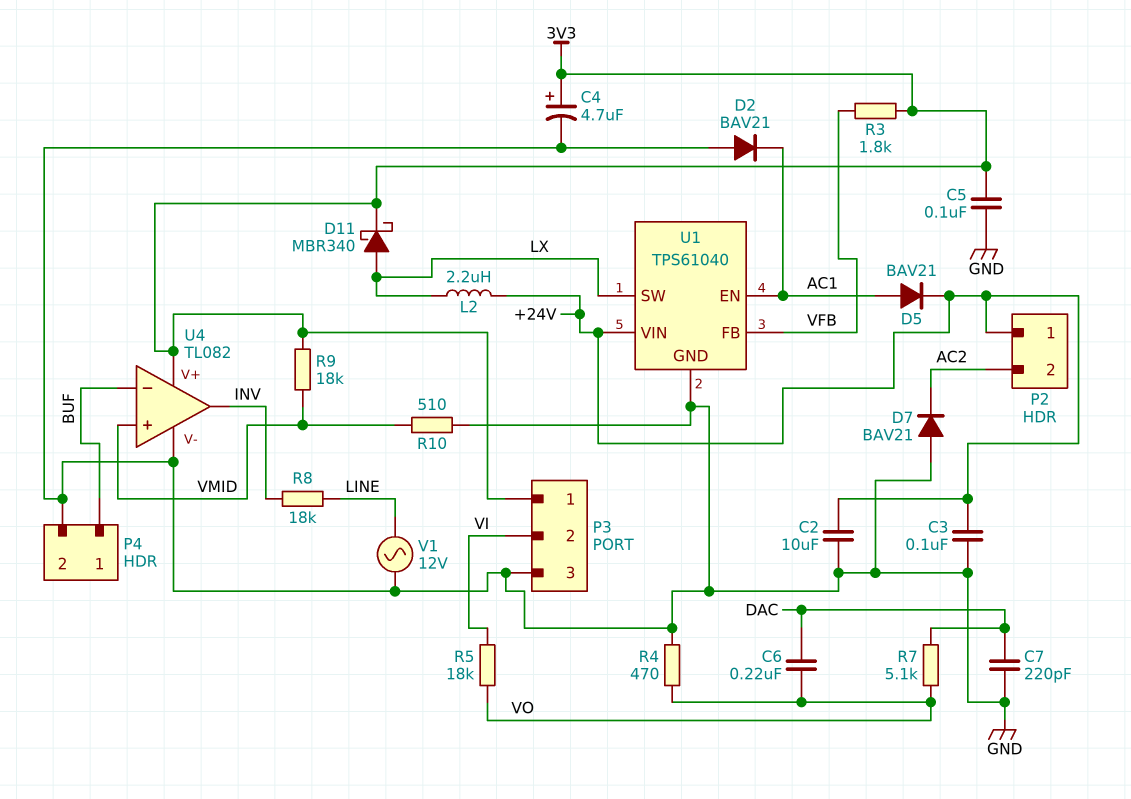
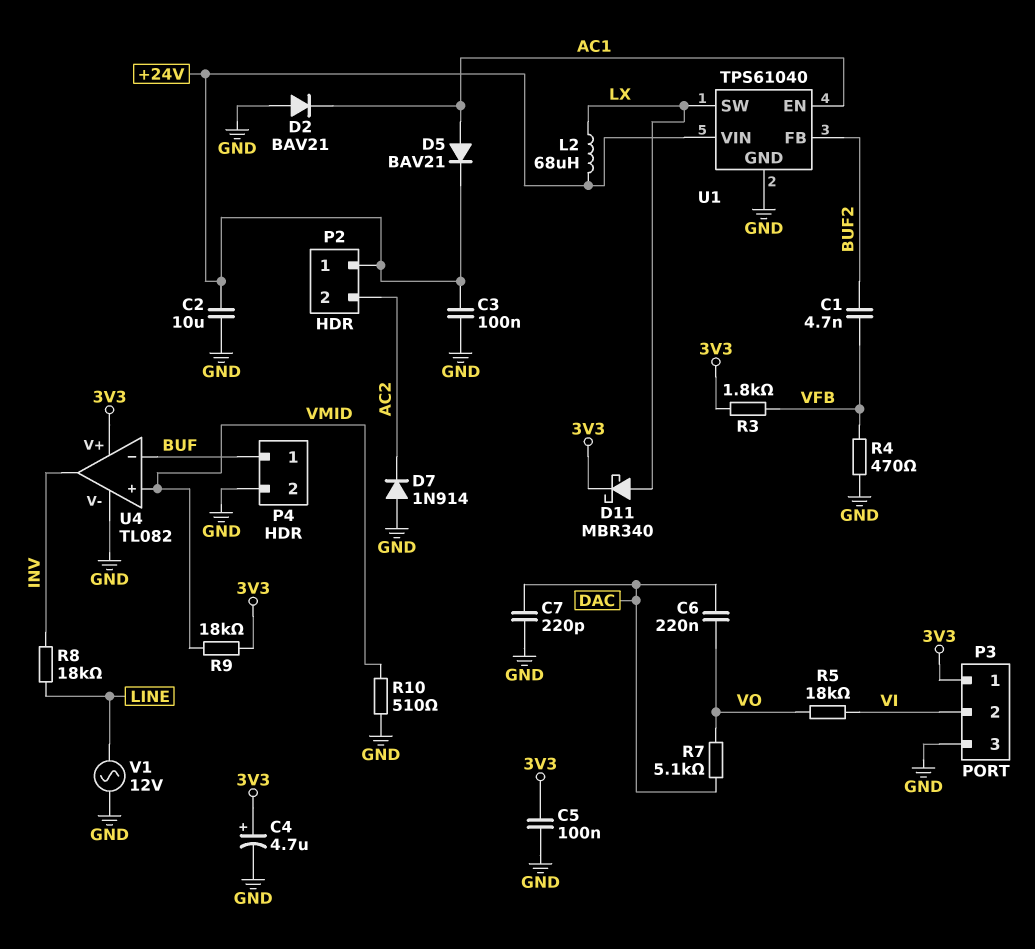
C1: none -> 4.7nF (BUF2, VFB)
D7: diode BAV21 (A GND, K AC2) -> diode 1N914 (A GND, K AC2)
L2: 2.2uH (+24V, LX) -> 68uH (+24V, LX)
R4: 470 (GND, VO) -> 470 (GND, VFB)
U1 pin FB: VFB -> BUF2

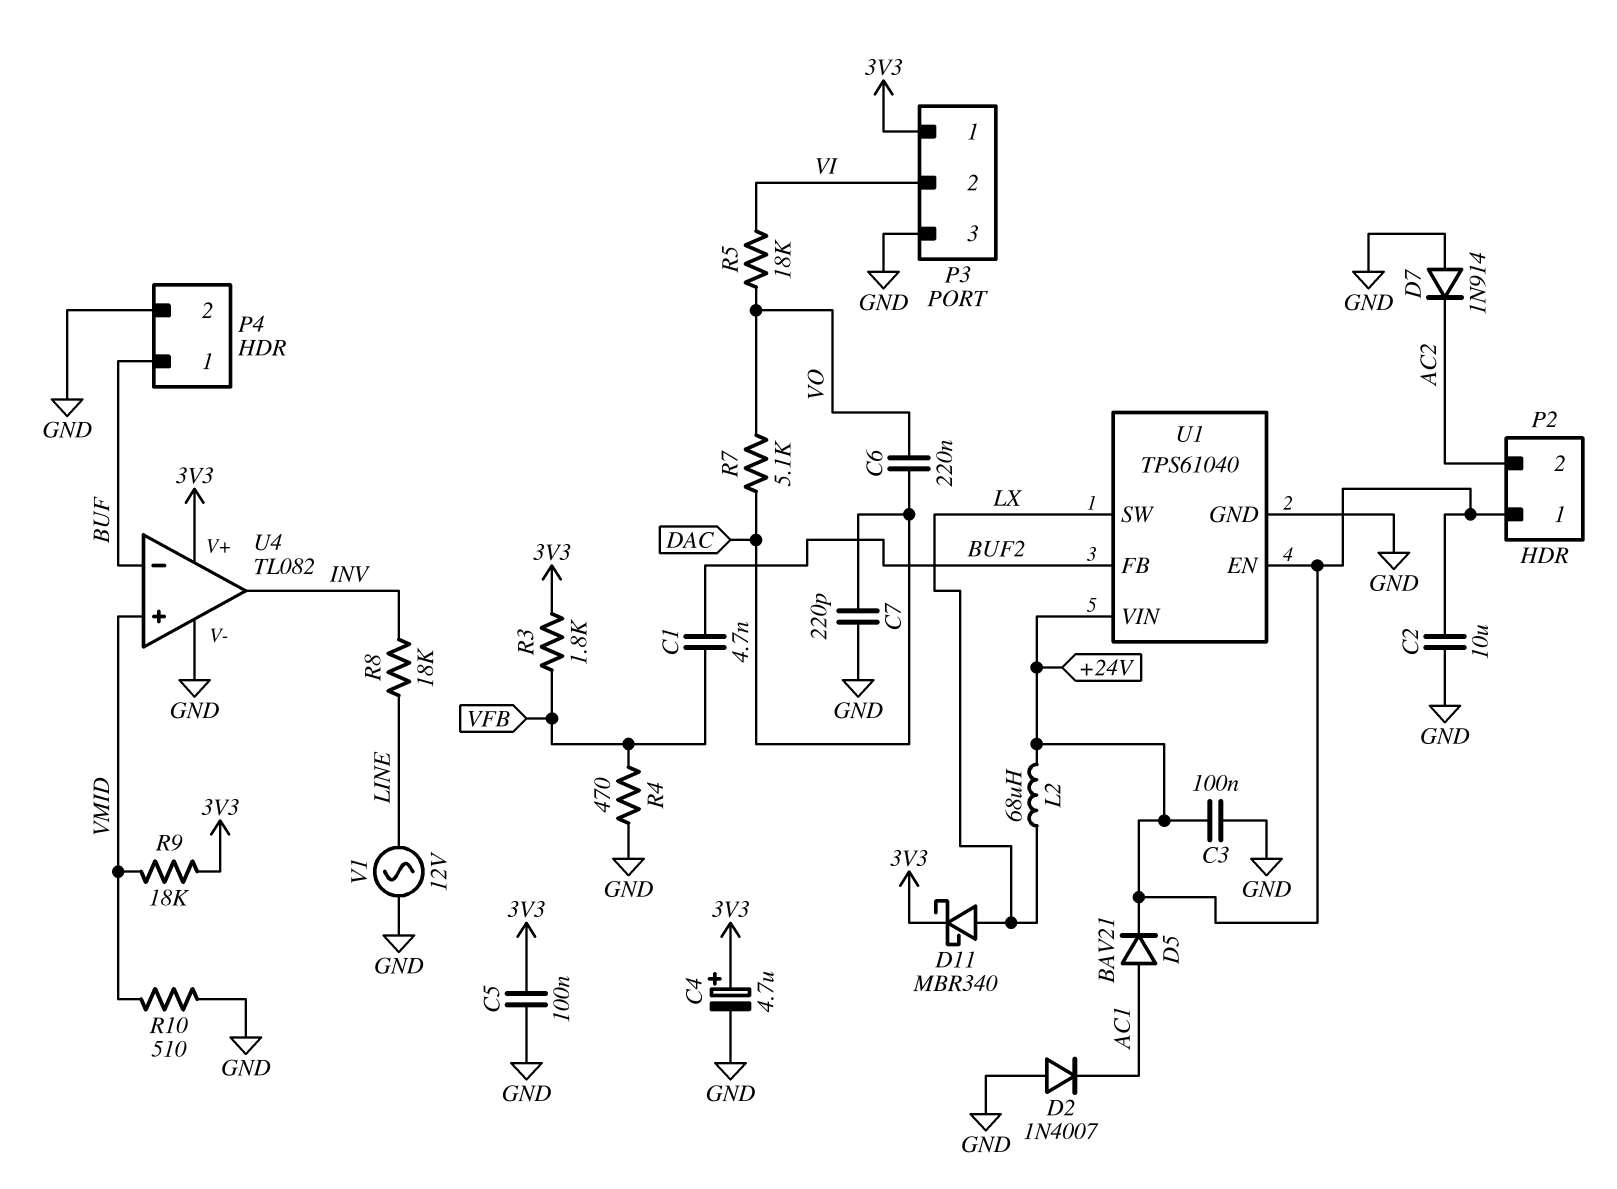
D2: diode BAV21 (A GND, K AC1) -> diode 1N4007 (A GND, K AC1)
U1 pin EN: AC1 -> +24V

